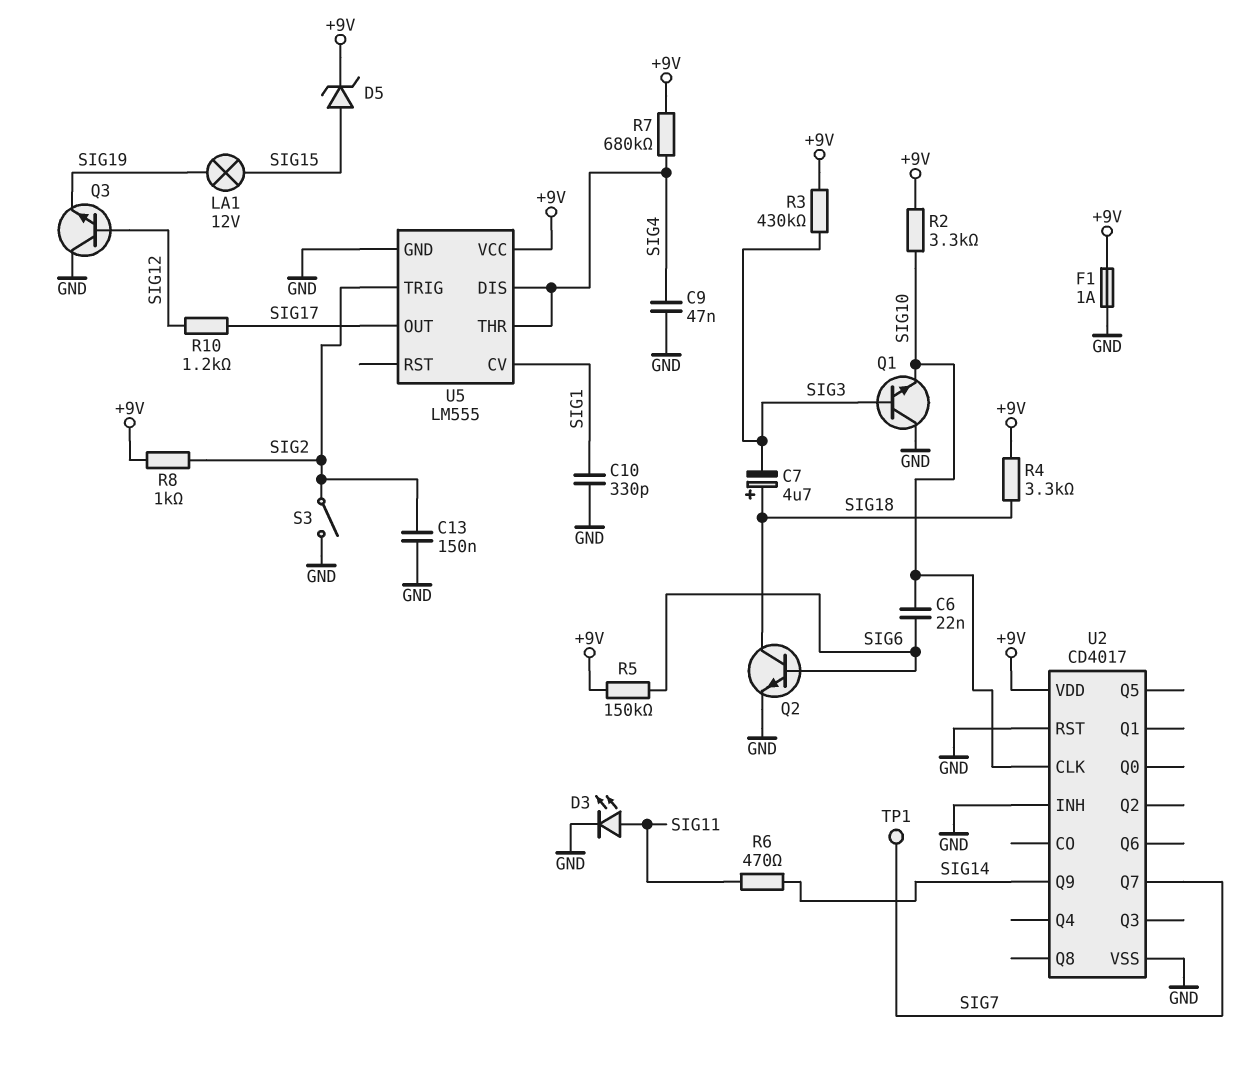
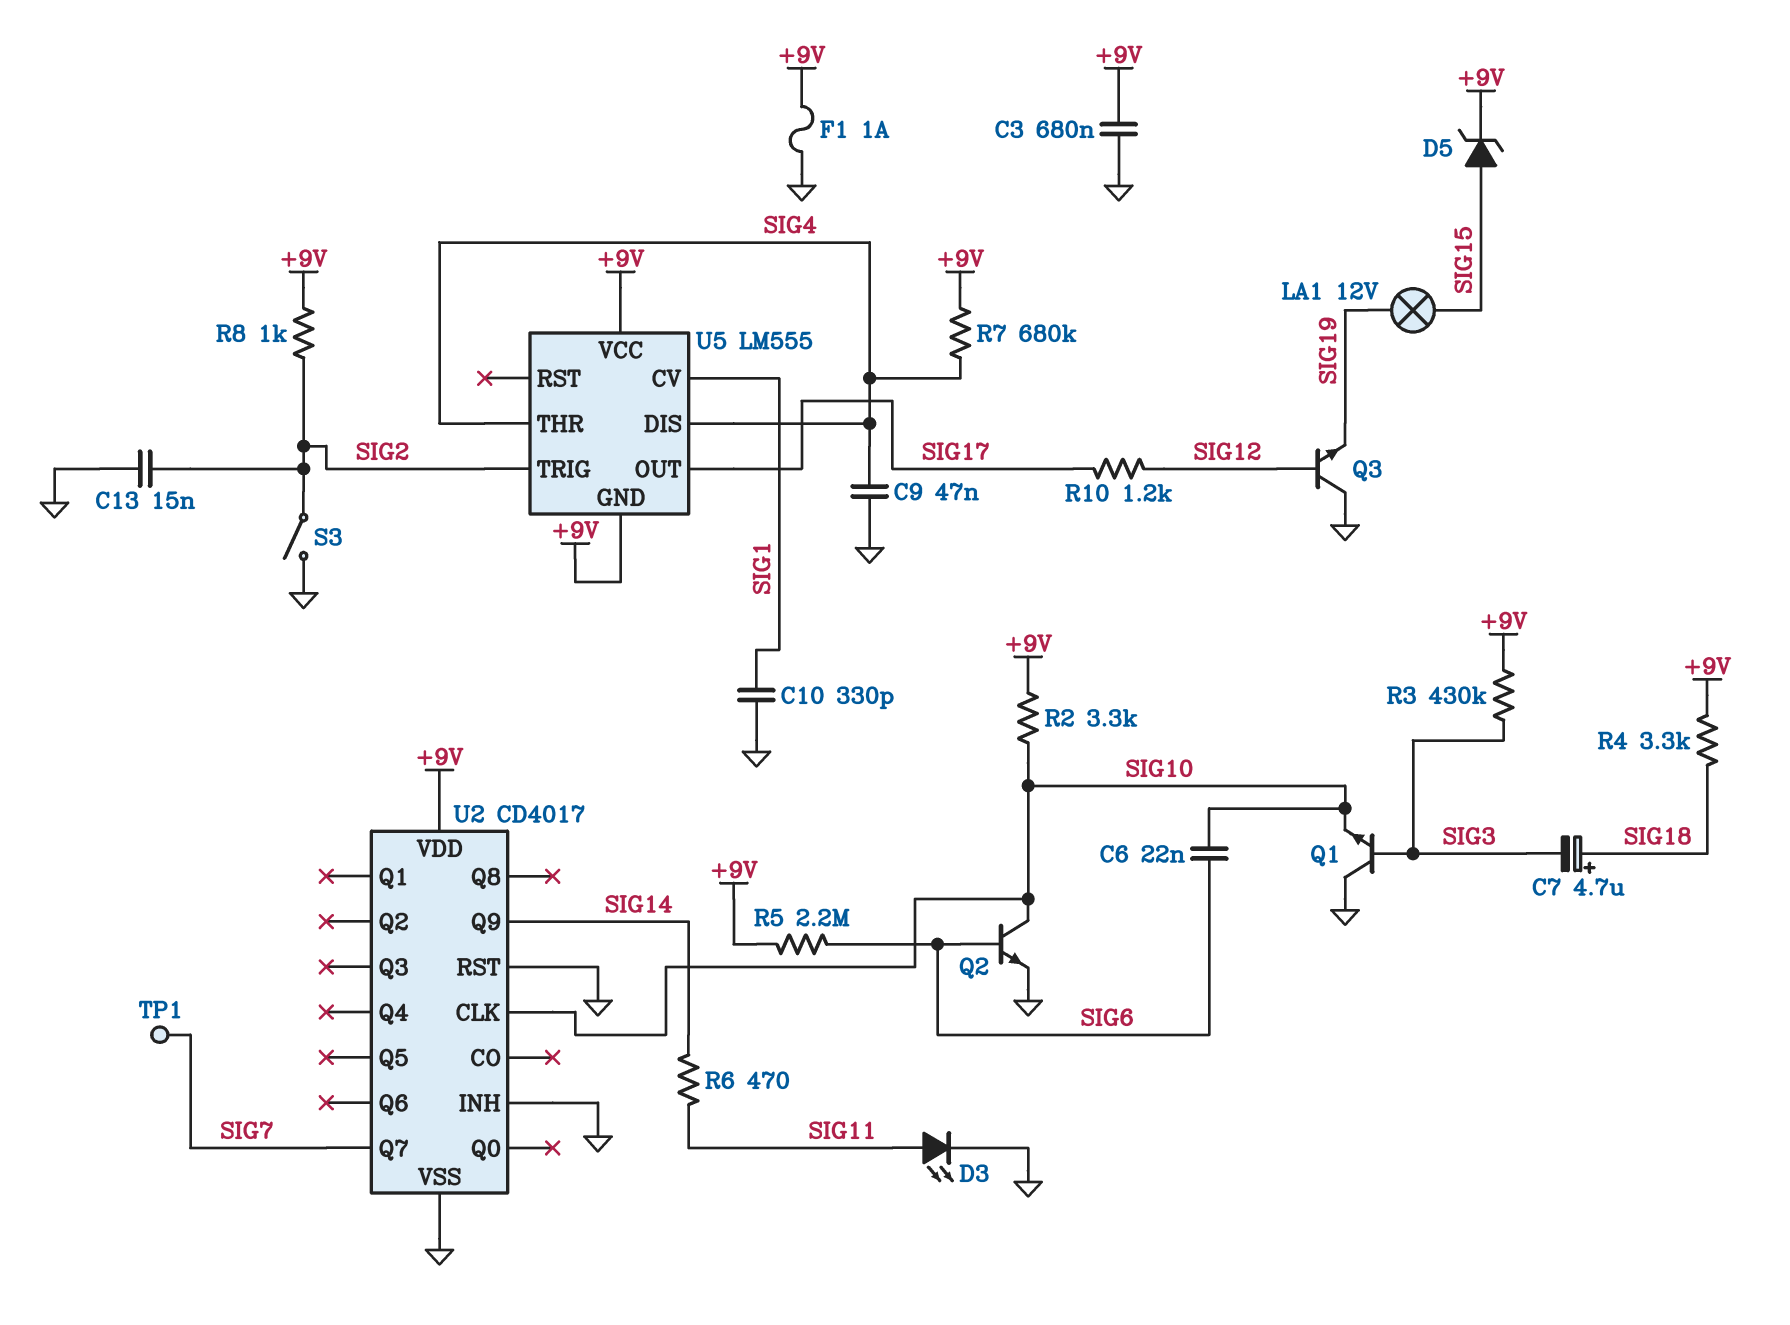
C3: none -> 680nF (+9V, GND)
C13: 150nF (GND, SIG2) -> 15nF (GND, SIG2)
Q2: NPN (B SIG6, C SIG18, E GND) -> NPN (B SIG6, C SIG10, E GND)
R5: 150k (+9V, SIG6) -> 2.2M (+9V, SIG6)
U5 pin GND: GND -> +9V

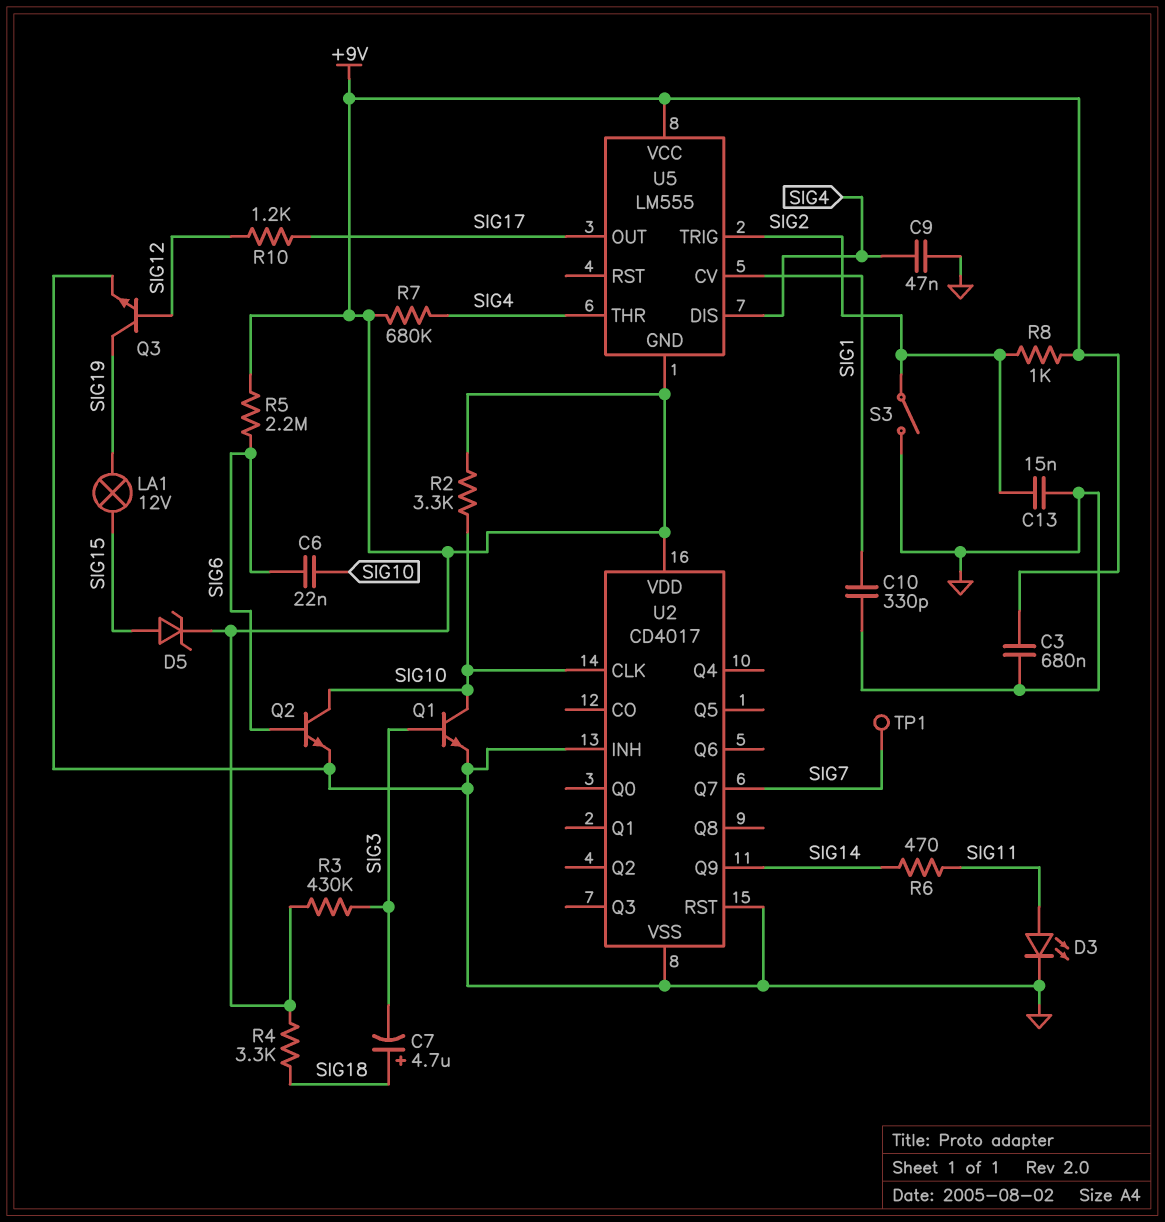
F1: 1A (+9V, GND) -> none
Q1: NPN (B SIG3, C GND, E SIG10) -> NPN (B SIG3, C SIG10, E GND)
Q3: NPN (B SIG12, C GND, E SIG19) -> NPN (B SIG12, C SIG19, E GND)

